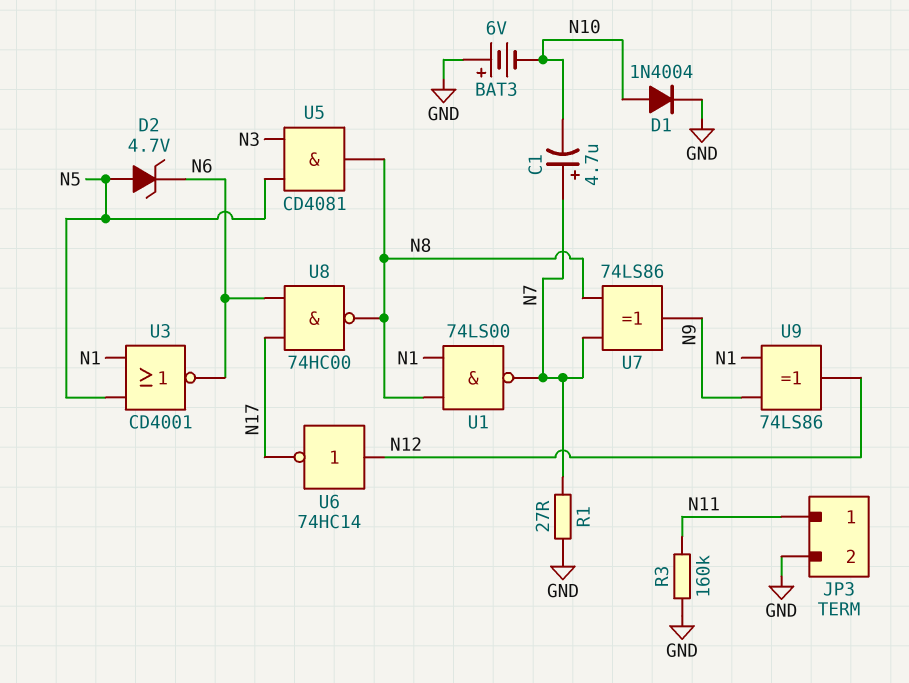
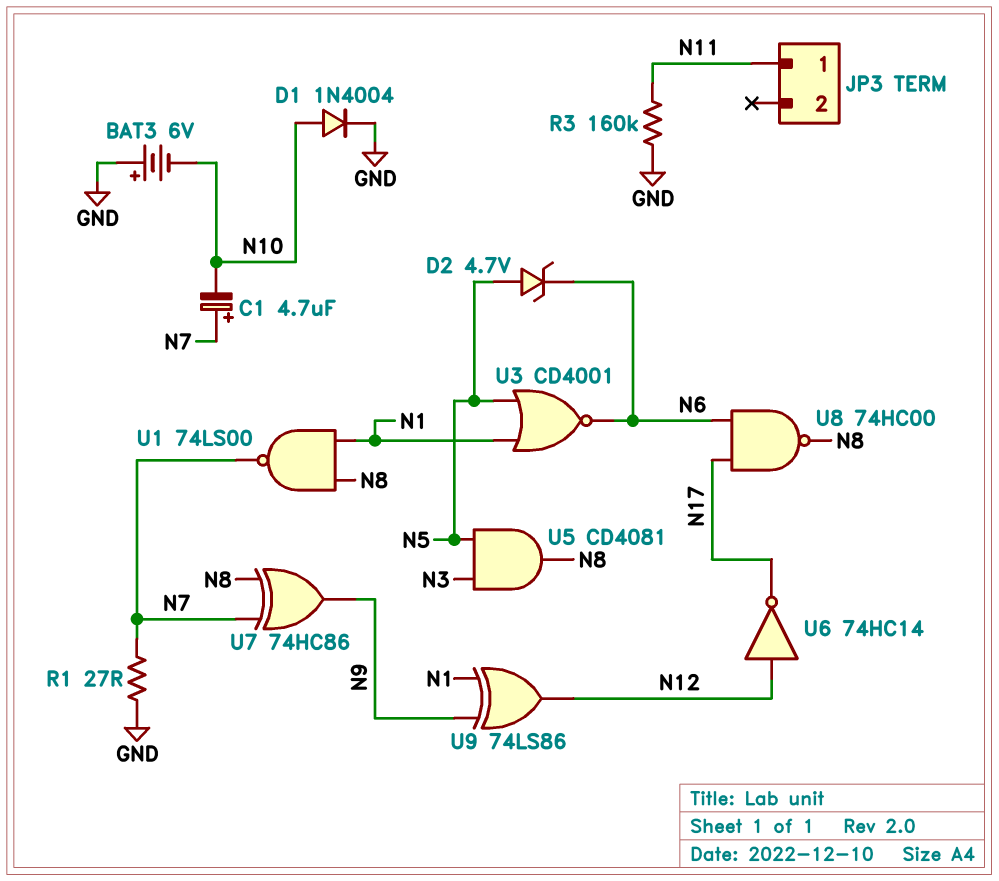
JP3 pin 2: GND -> none
U7: XOR 74LS86 (in N7, in N8, out N9) -> XOR 74HC86 (in N7, in N8, out N9)

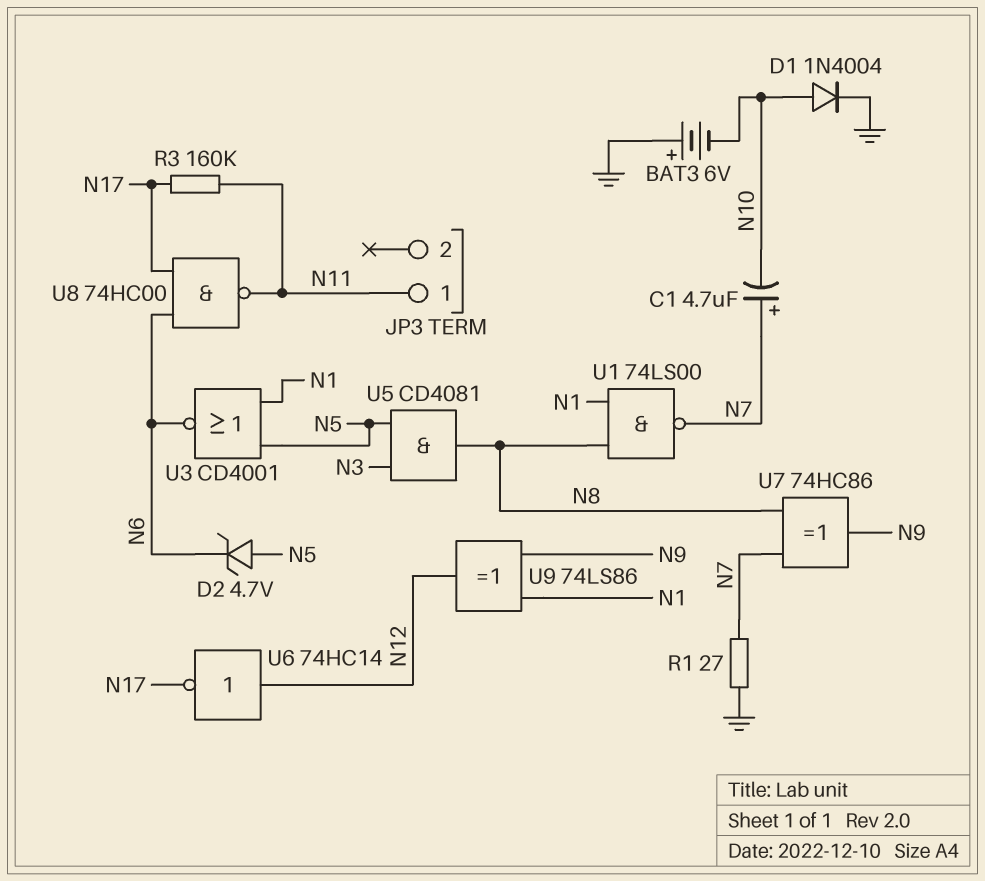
R3: 160k (GND, N11) -> 160k (N11, N17)
U8: NAND 74HC00 (in N6, in N17, out N8) -> NAND 74HC00 (in N6, in N17, out N11)

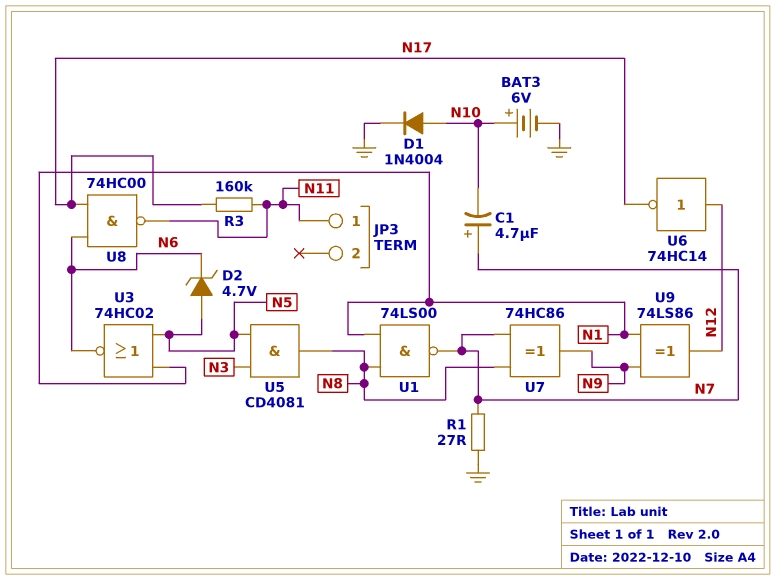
BAT3: 6V (plus GND, minus N10) -> 6V (plus N10, minus GND)
U3: NOR CD4001 (in N1, in N5, out N6) -> NOR 74HC02 (in N1, in N5, out N6)

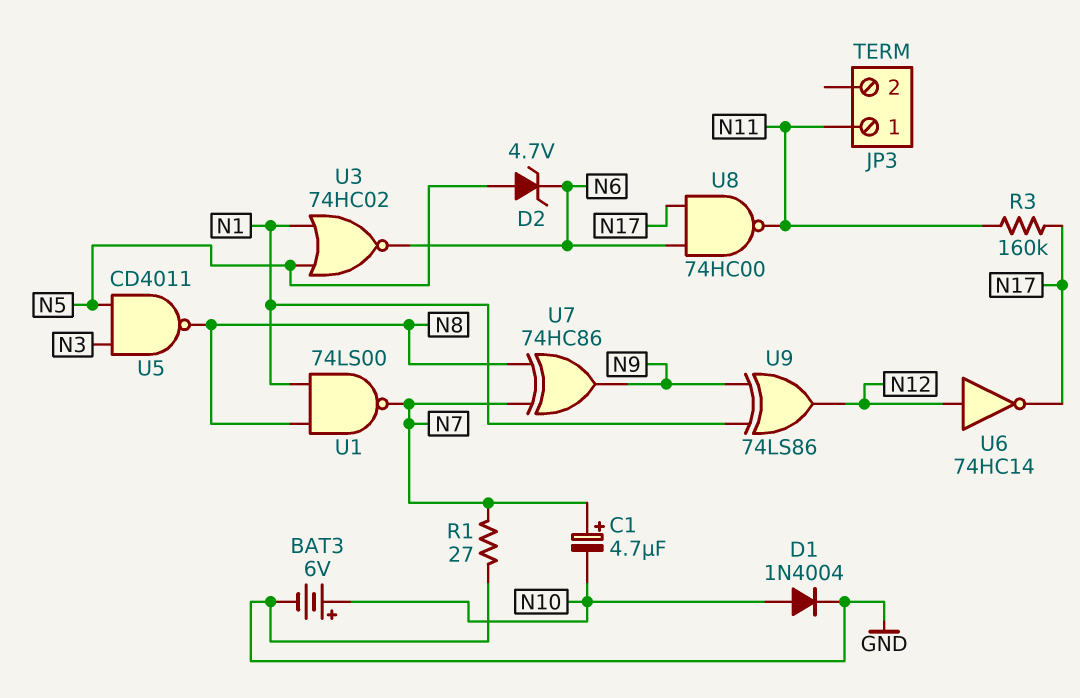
U5: AND CD4081 (in N3, in N5, out N8) -> NAND CD4011 (in N3, in N5, out N8)

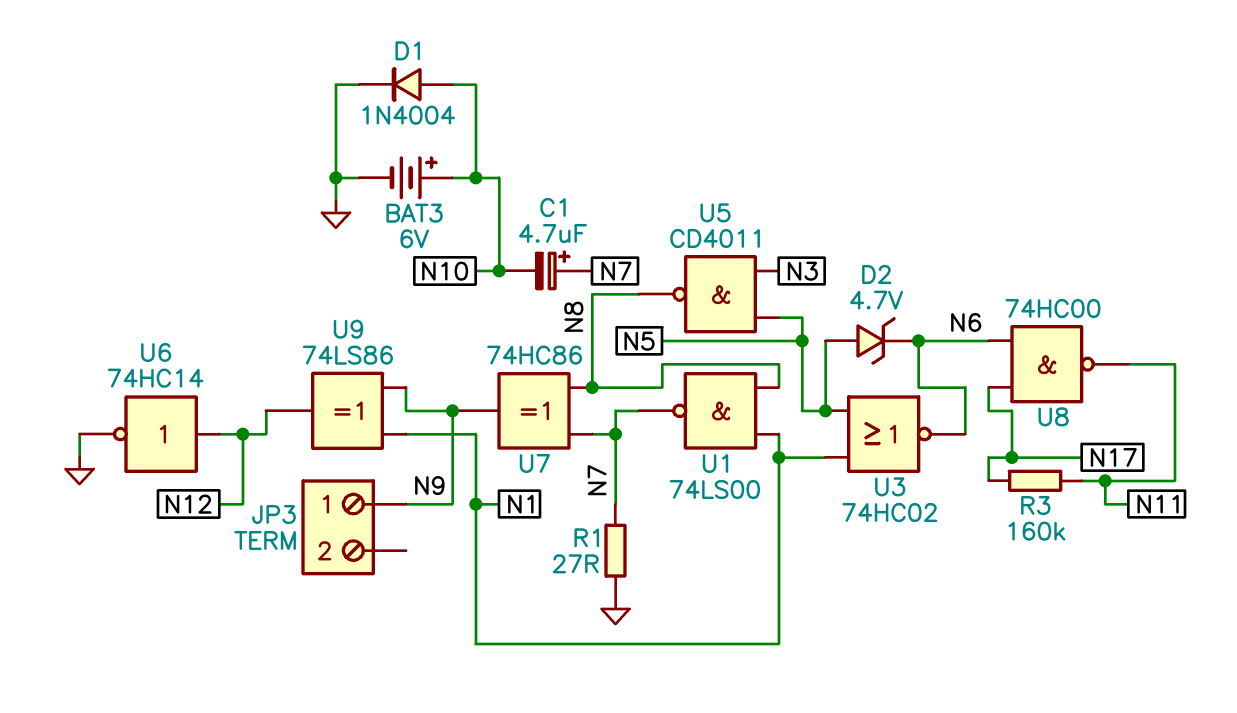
JP3 pin 1: N11 -> N9
U6: NOT 74HC14 (in N12, out N17) -> NOT 74HC14 (in N12, out GND)

